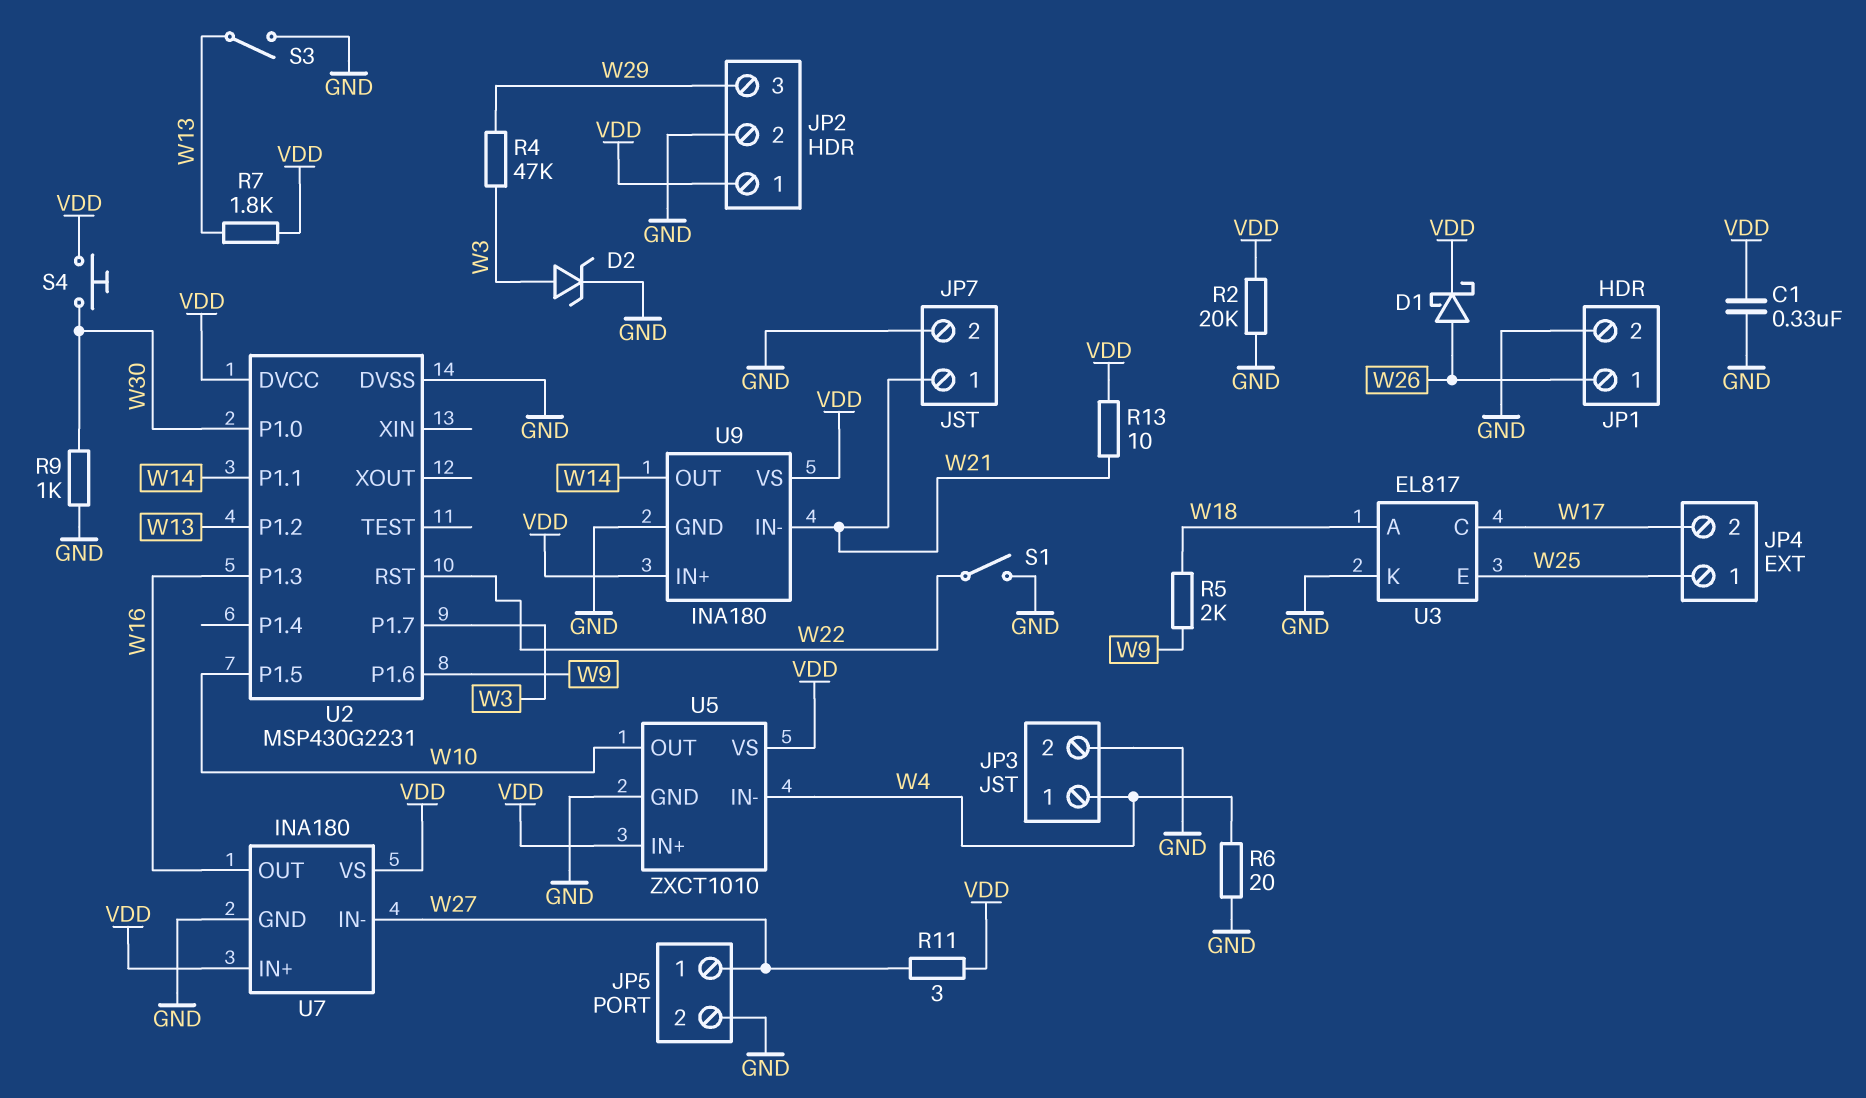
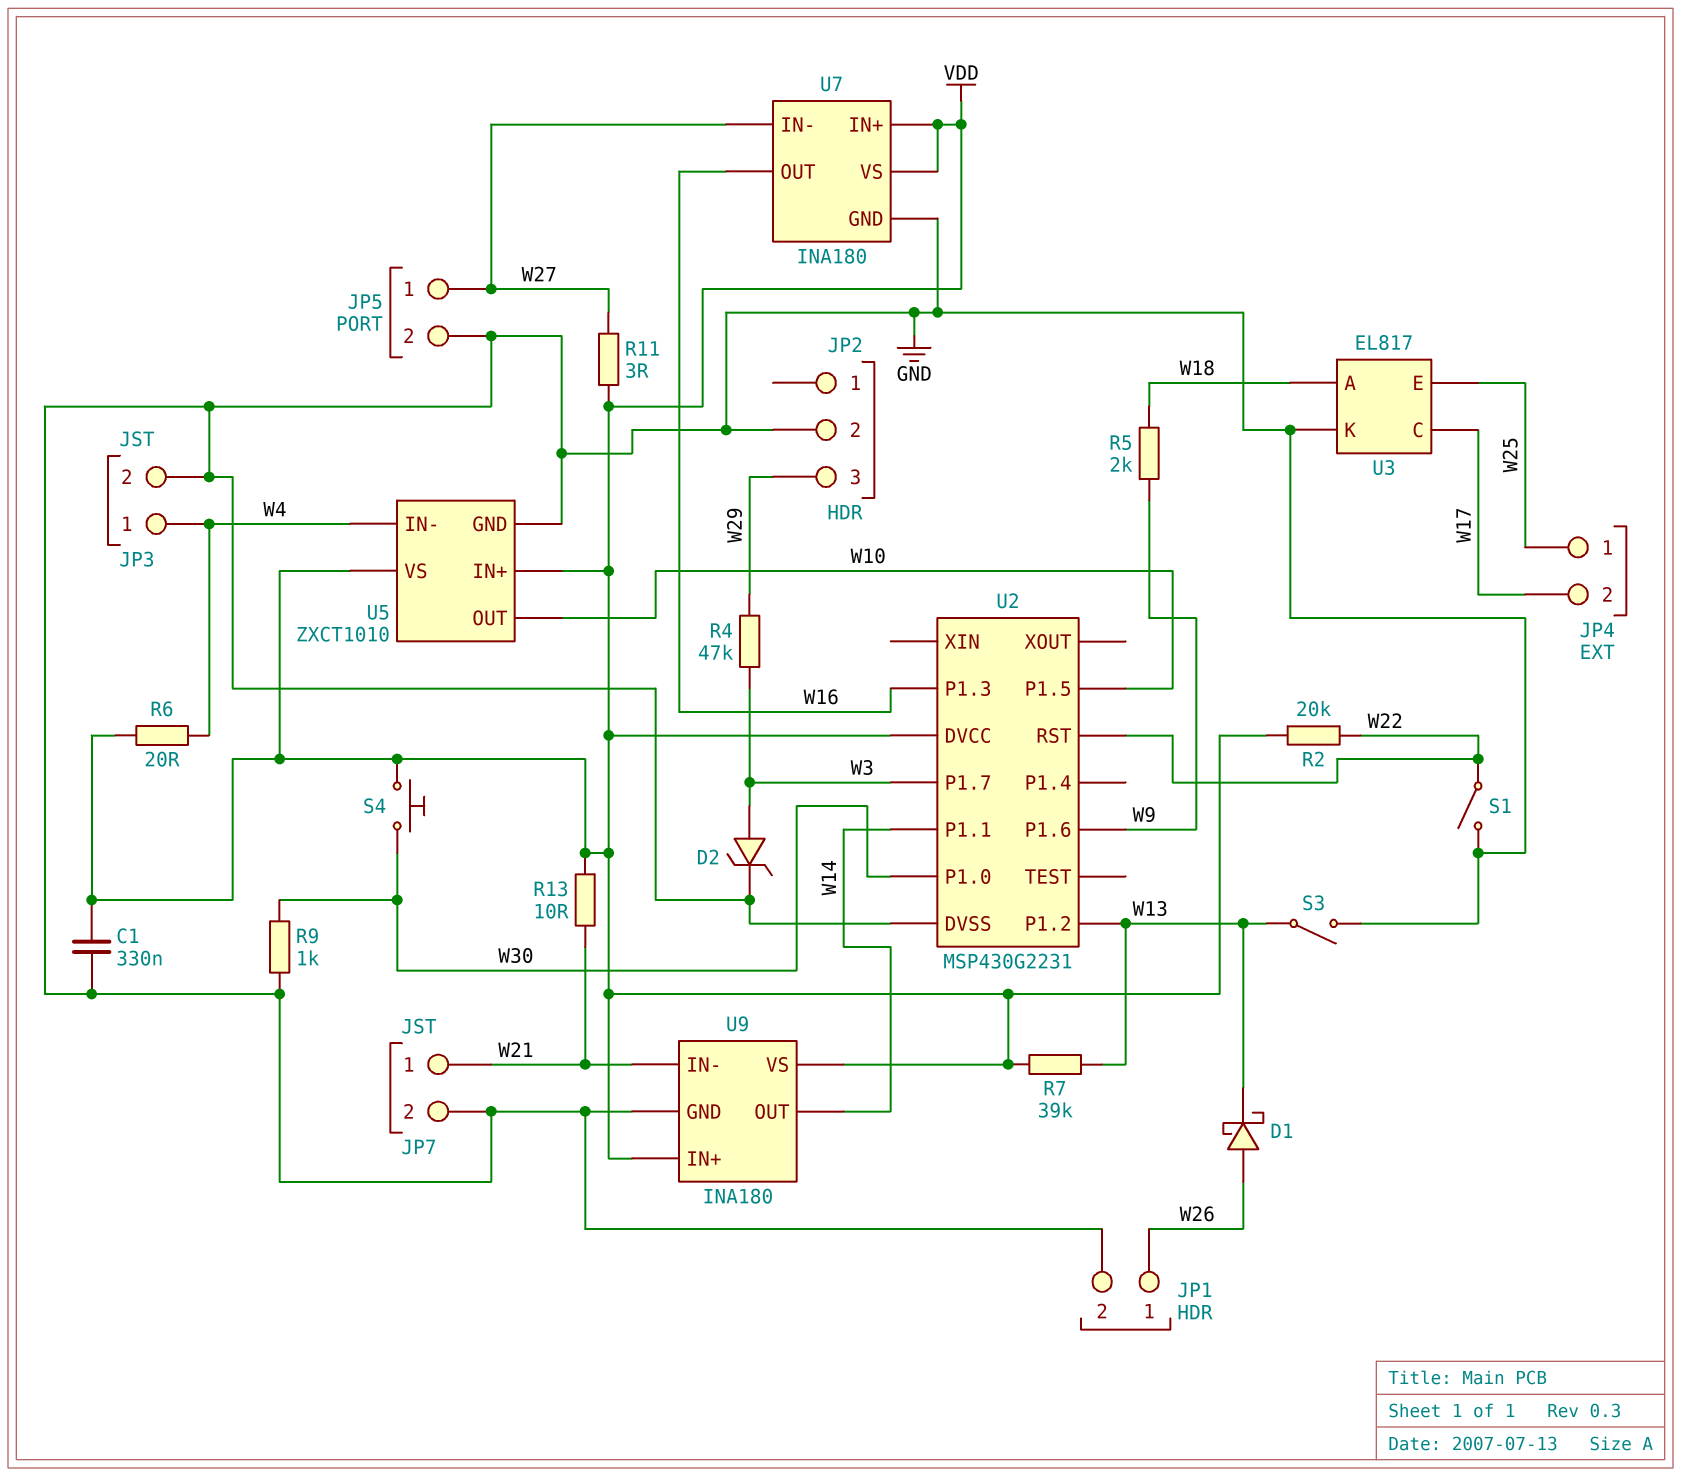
D1: schottky (A W26, K VDD) -> schottky (A W26, K W13)
JP2 pin 1: VDD -> none
R2: 20k (GND, VDD) -> 20k (VDD, W22)
R6: 20 (GND, W4) -> 20 (VDD, W4)
R7: 1.8k (VDD, W13) -> 39k (VDD, W13)

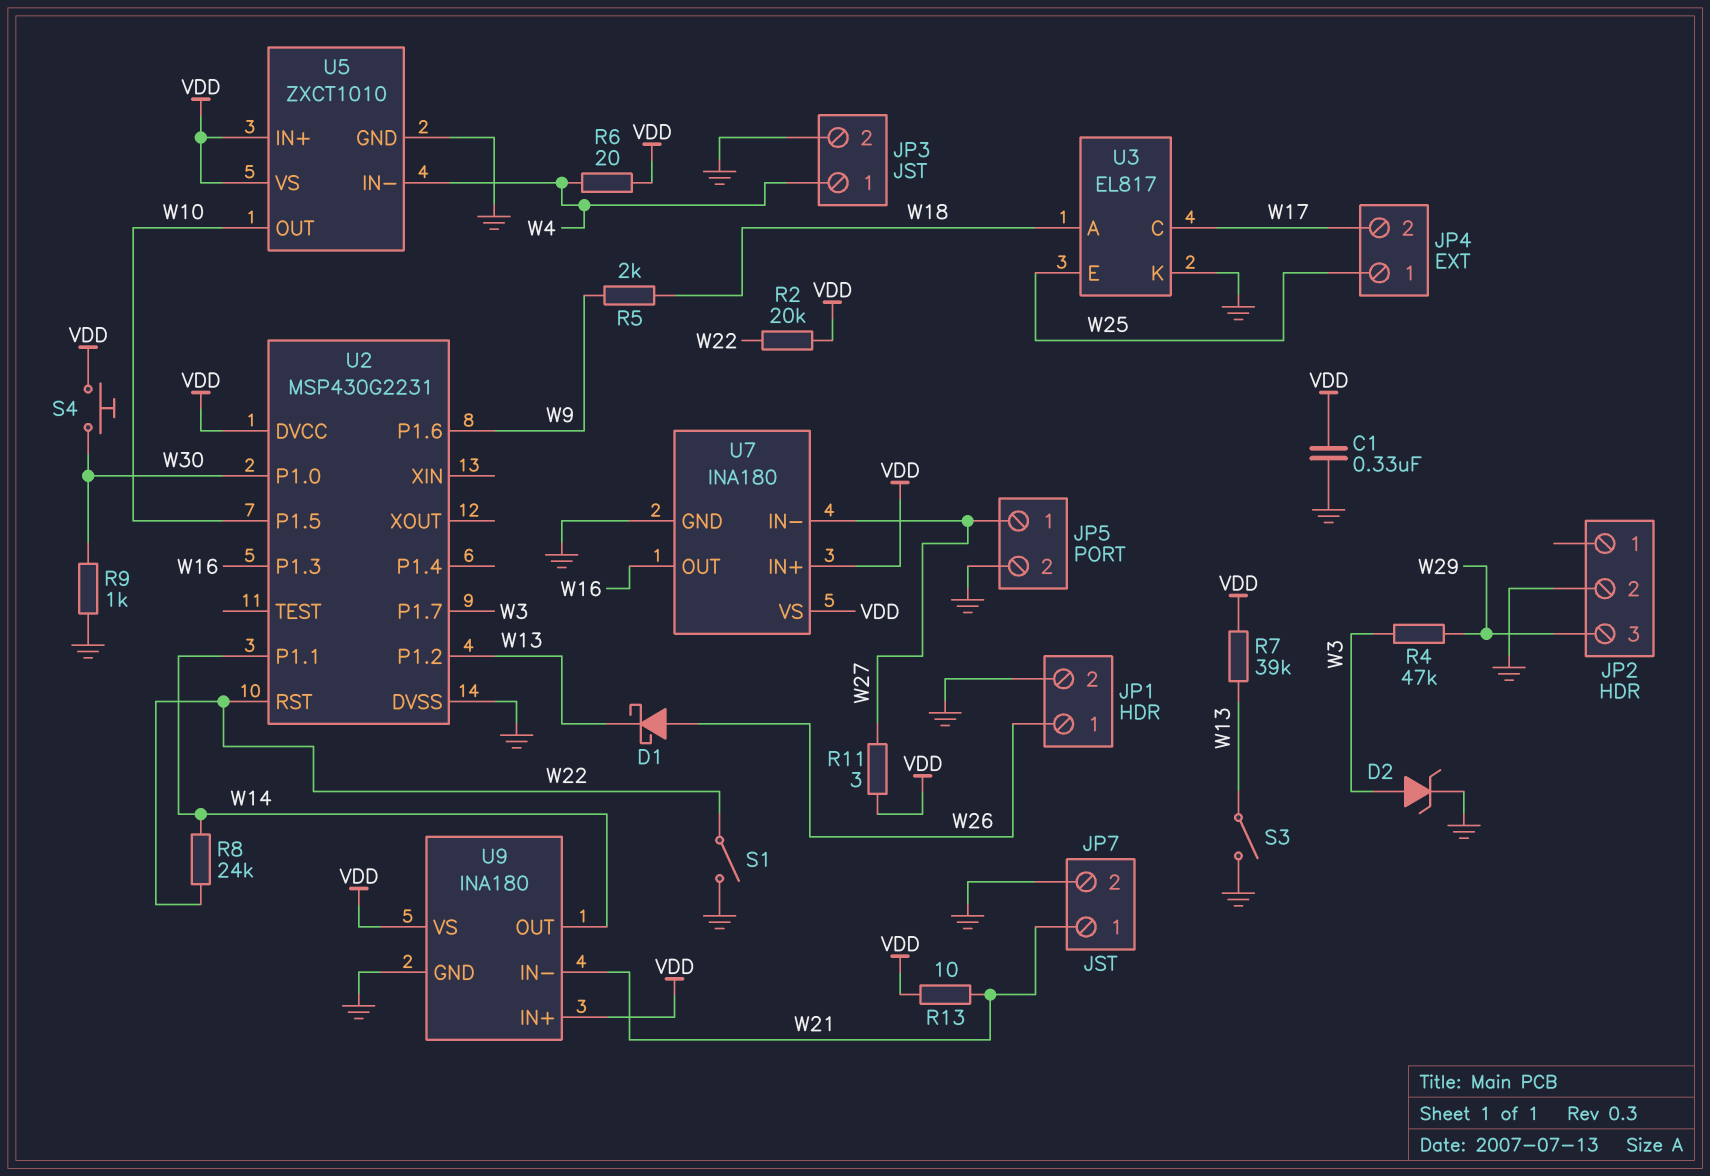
R8: none -> 24k (W14, W22)

